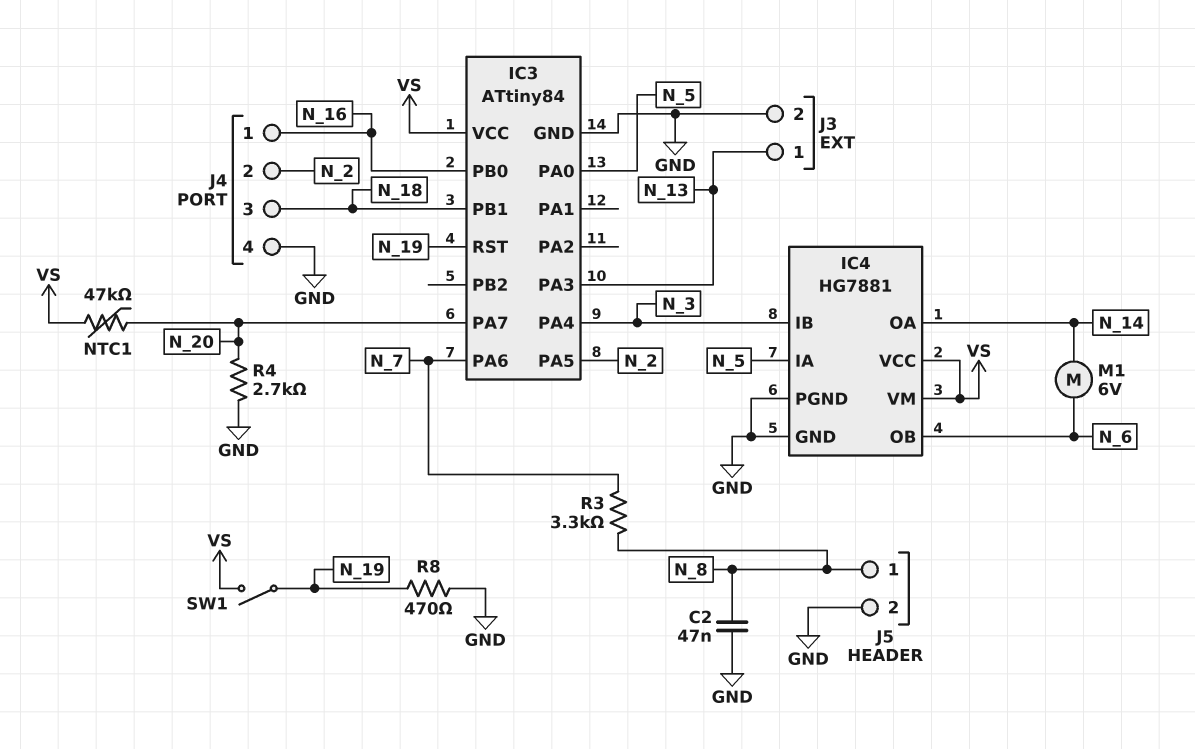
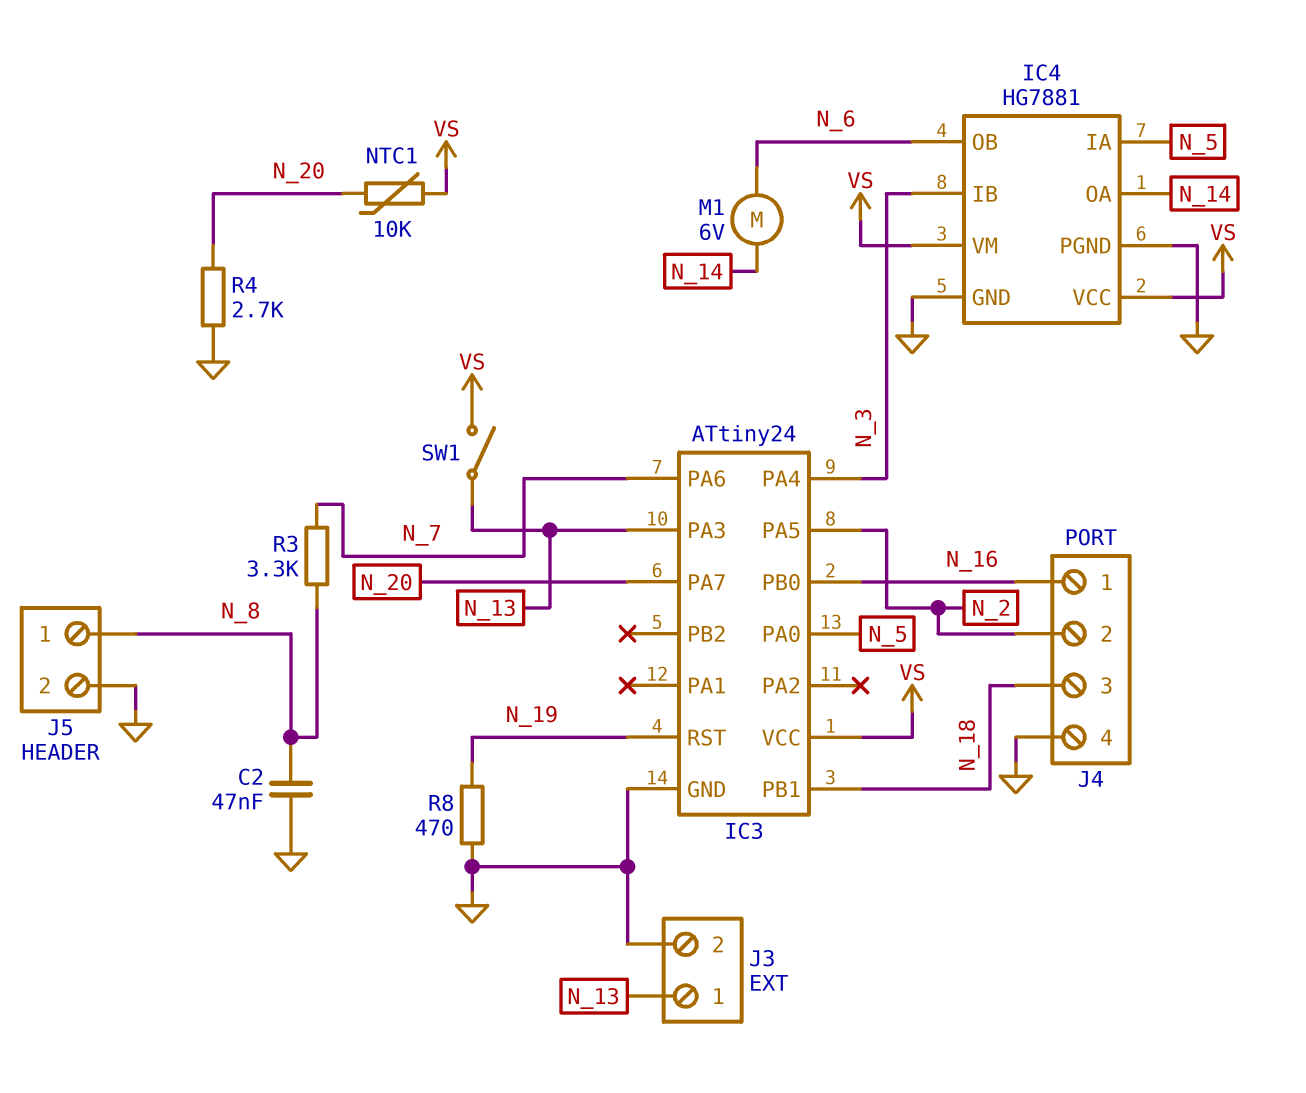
IC3: ATtiny84 -> ATtiny24
NTC1: 47k (N_20, VS) -> 10k (N_20, VS)
SW1: switch (N_19, VS) -> switch (N_13, VS)

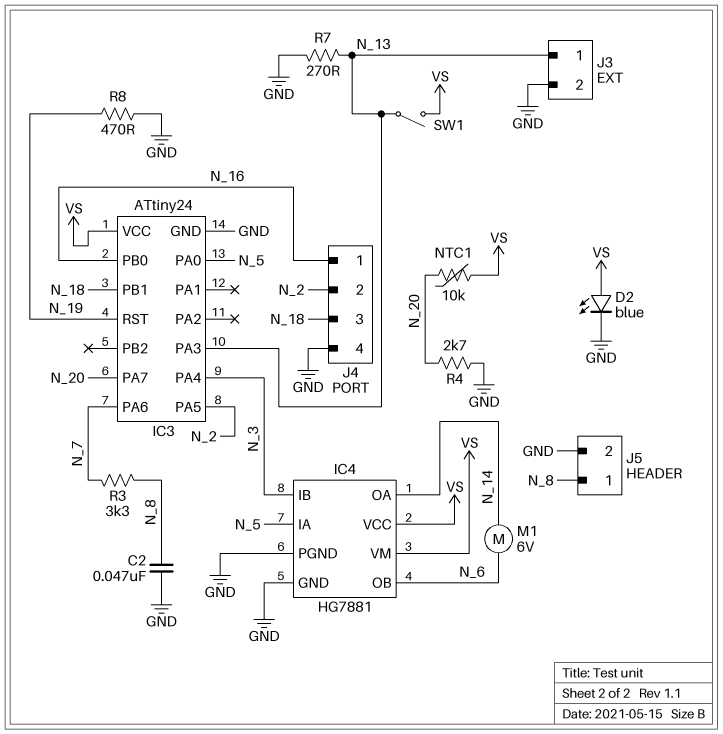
D2: none -> LED blue (A VS, K GND)
R7: none -> 270 (GND, N_13)

